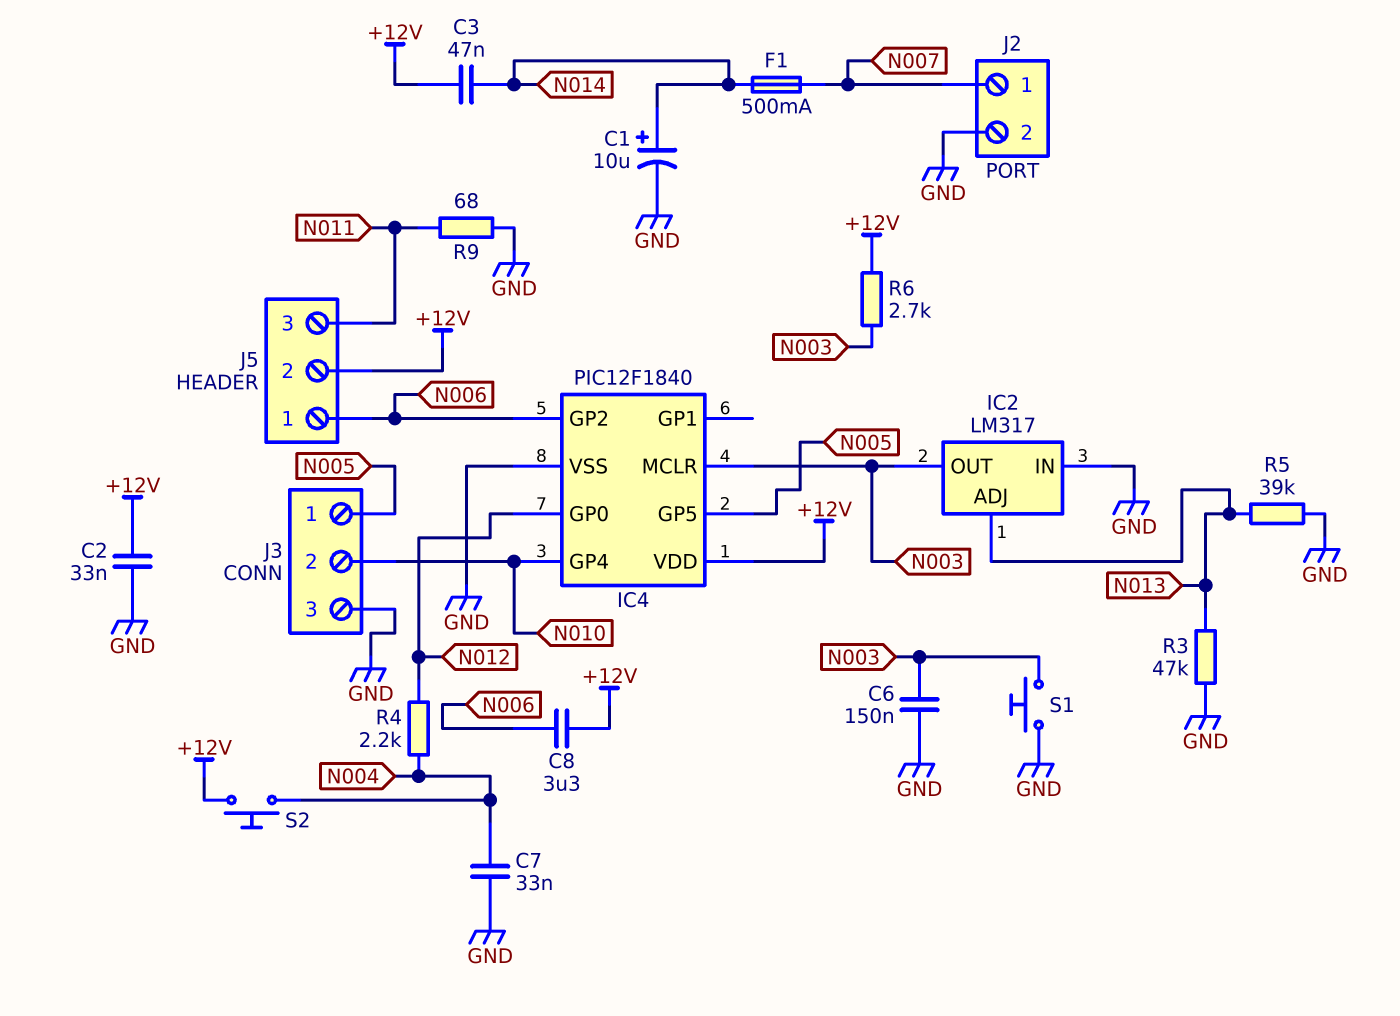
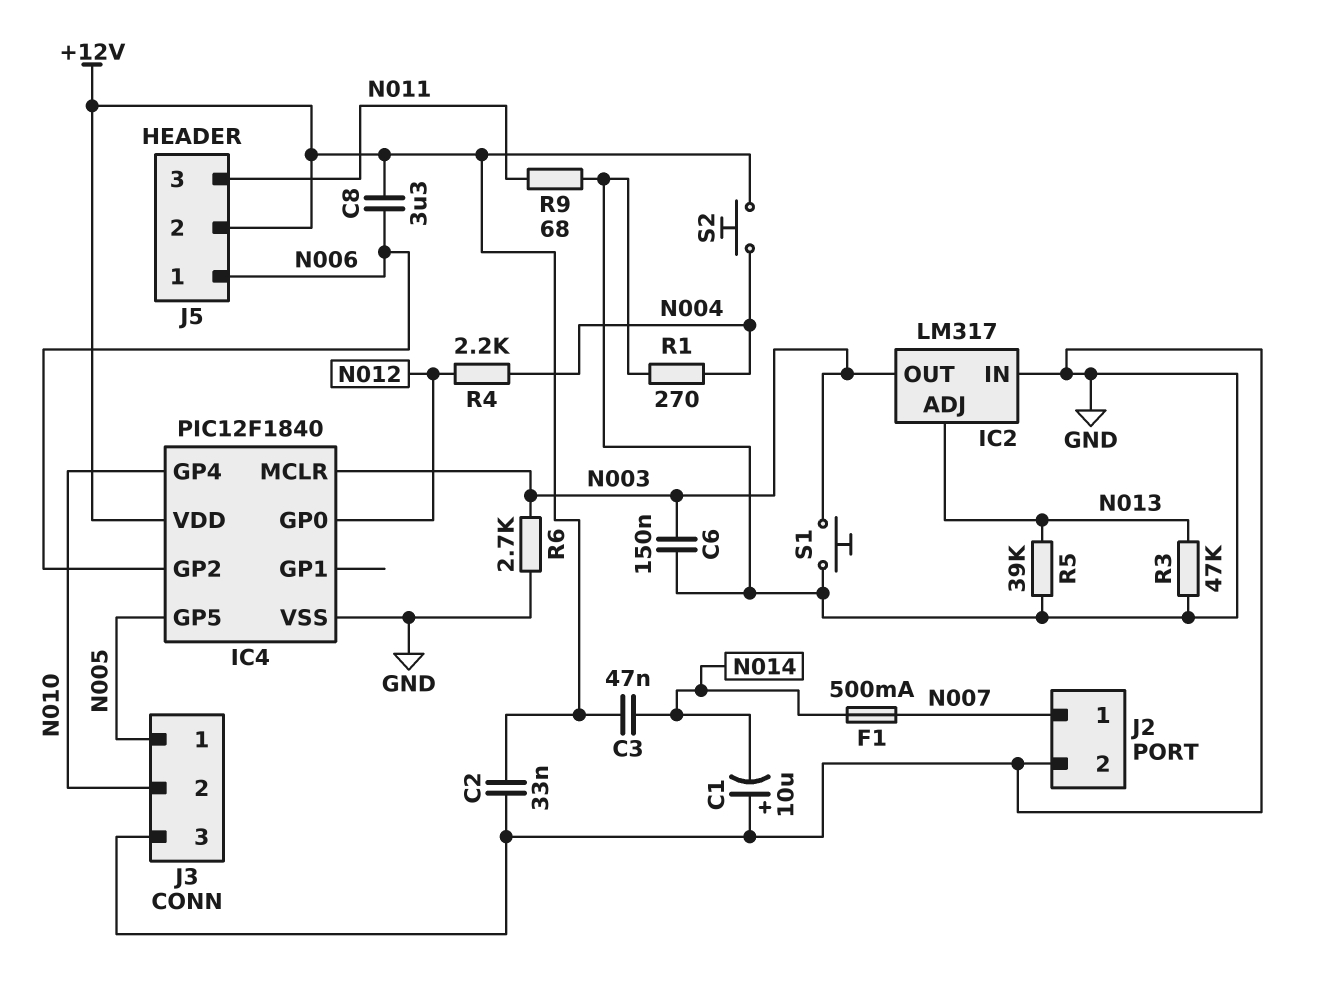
C1: 10uF (plus N014, minus GND) -> 10uF (plus GND, minus N014)
C7: 33nF (GND, N004) -> none
R1: none -> 270 (GND, N004)
R6: 2.7k (+12V, N003) -> 2.7k (GND, N003)

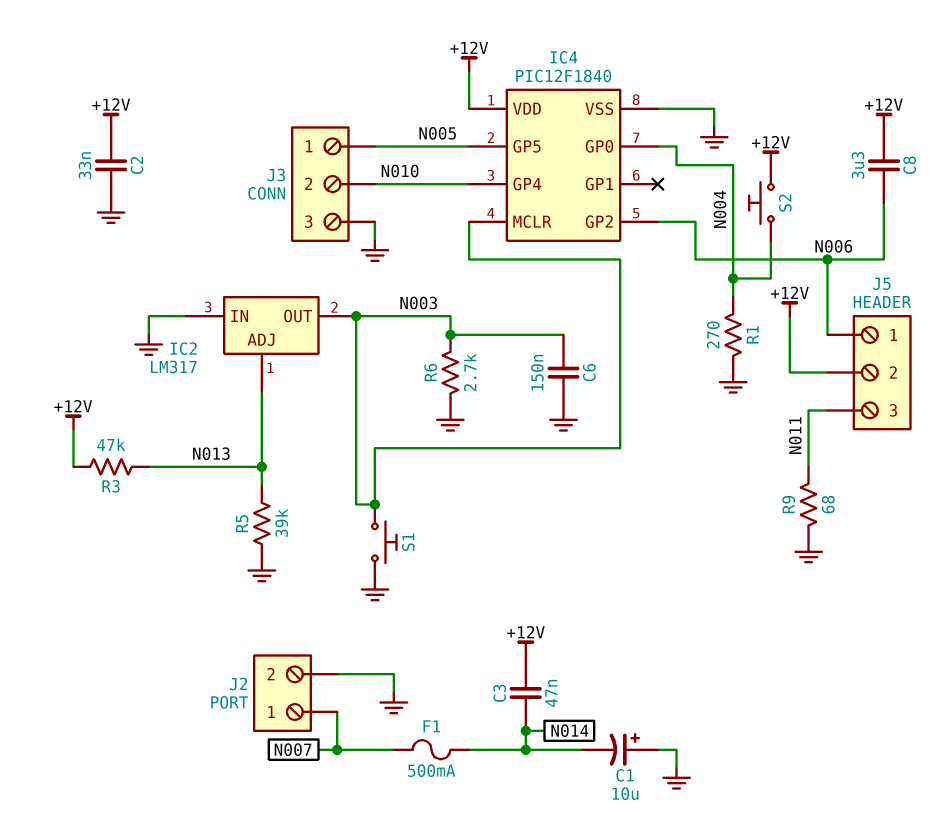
IC4 pin GP0: N012 -> N004
R3: 47k (GND, N013) -> 47k (+12V, N013)
R4: 2.2k (N004, N012) -> none

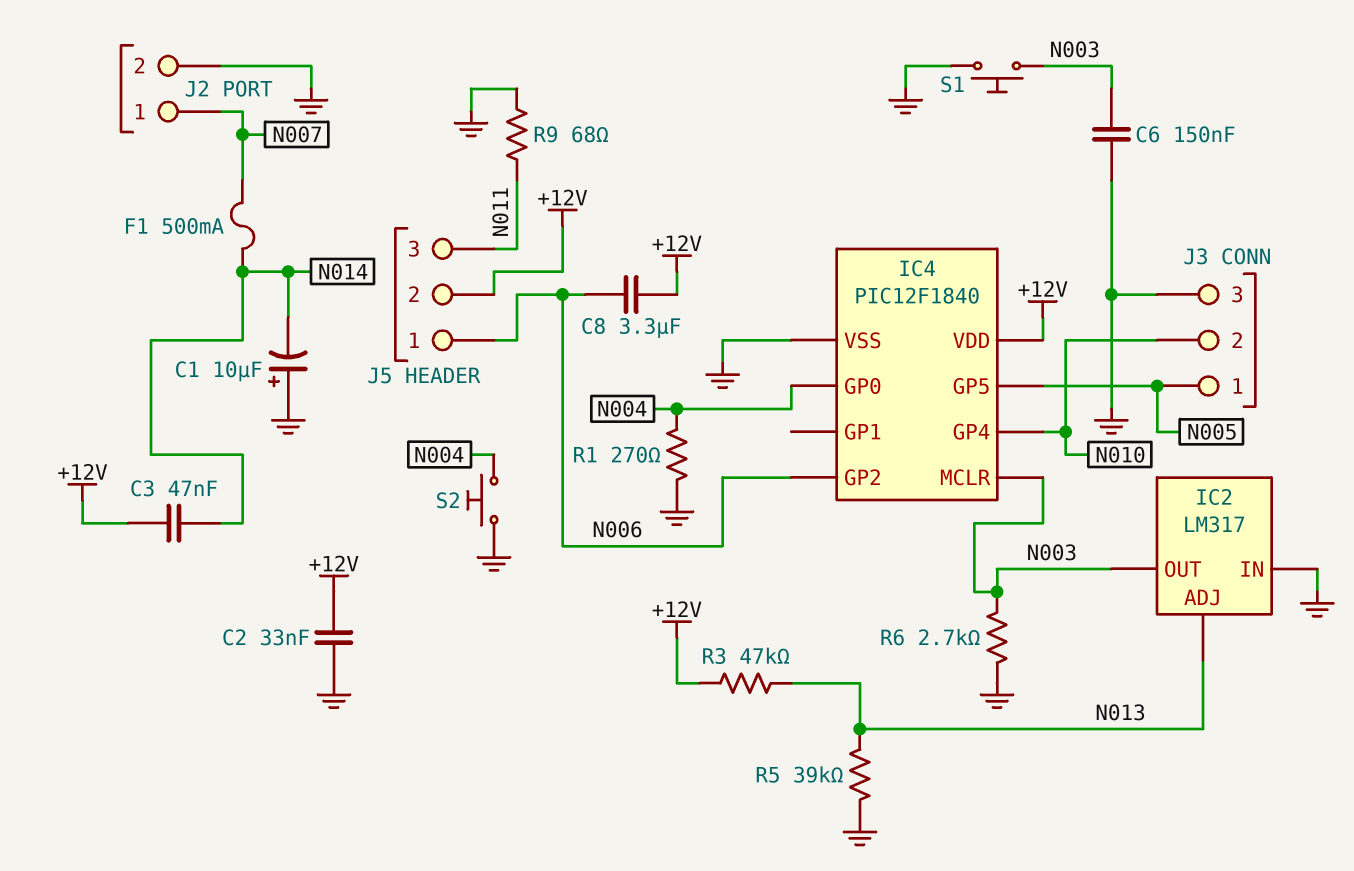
S2: button (+12V, N004) -> button (GND, N004)

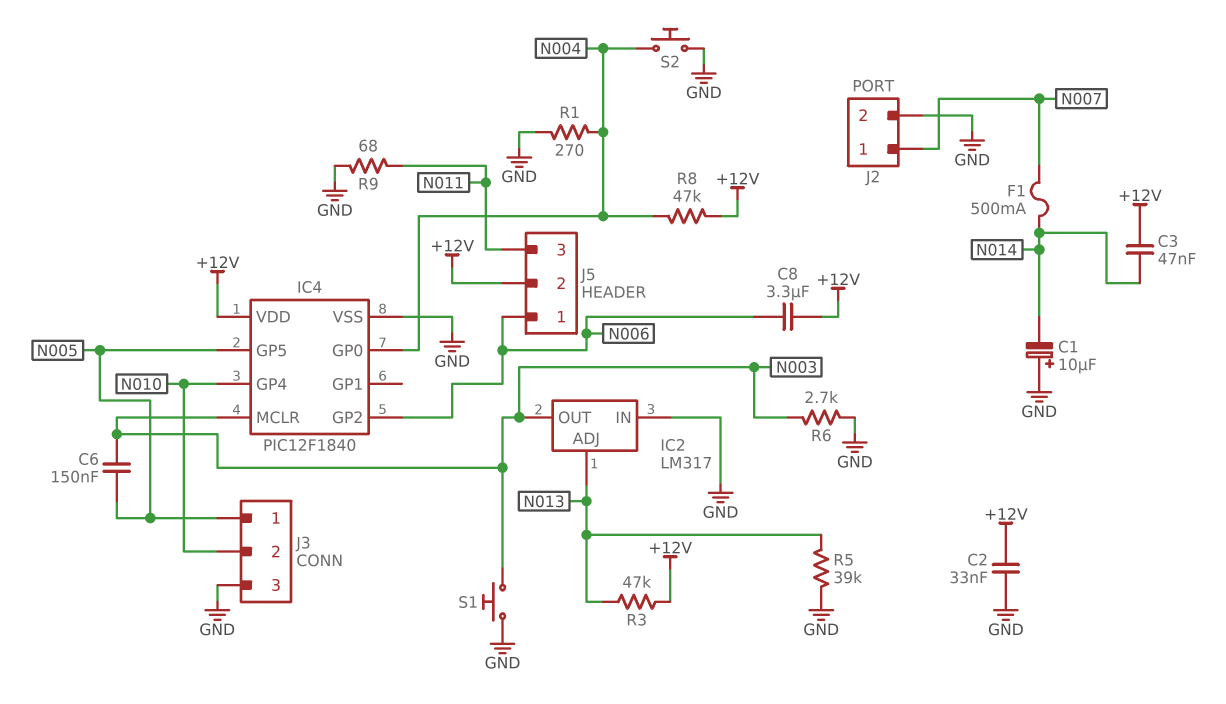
C6: 150nF (GND, N003) -> 150nF (N003, N005)
R8: none -> 47k (+12V, N004)

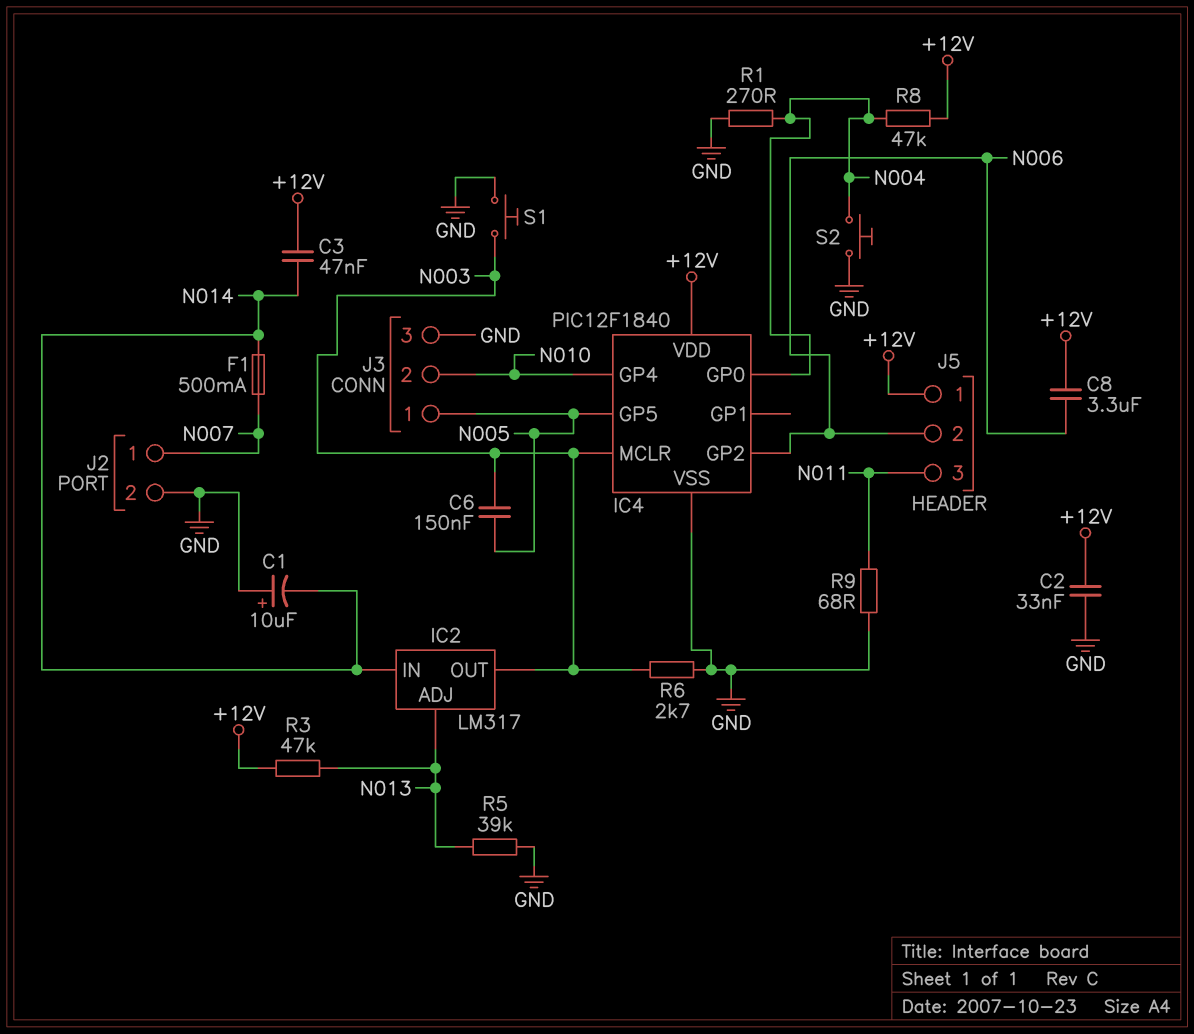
IC2 pin IN: GND -> N014
J5 pin 1: N006 -> +12V
J5 pin 2: +12V -> N006

